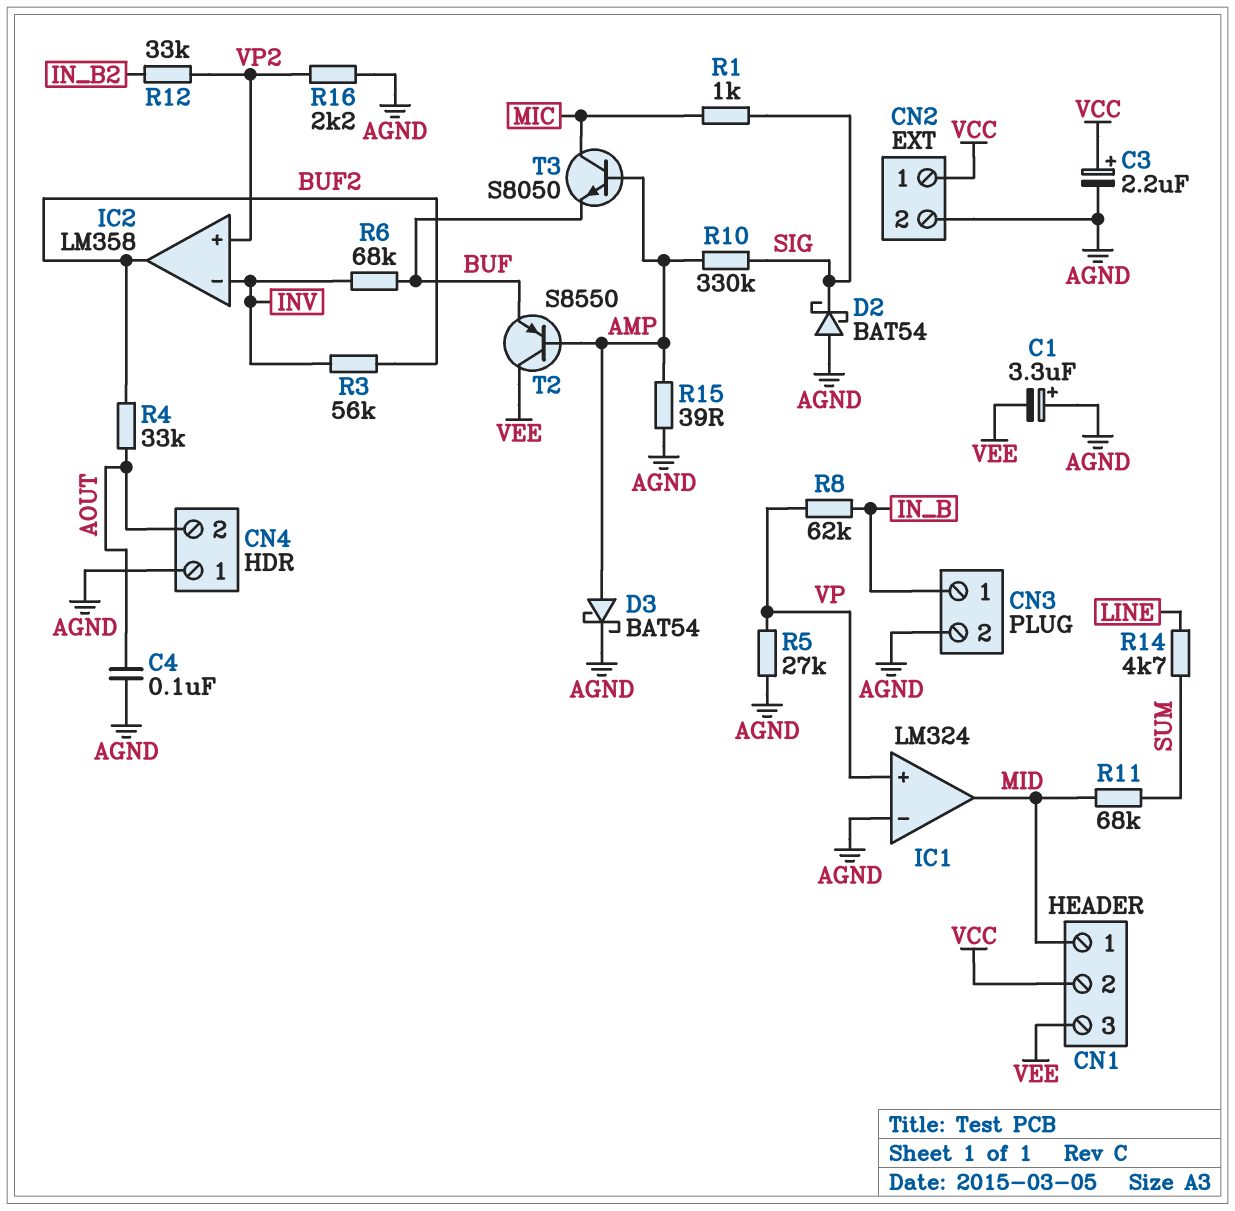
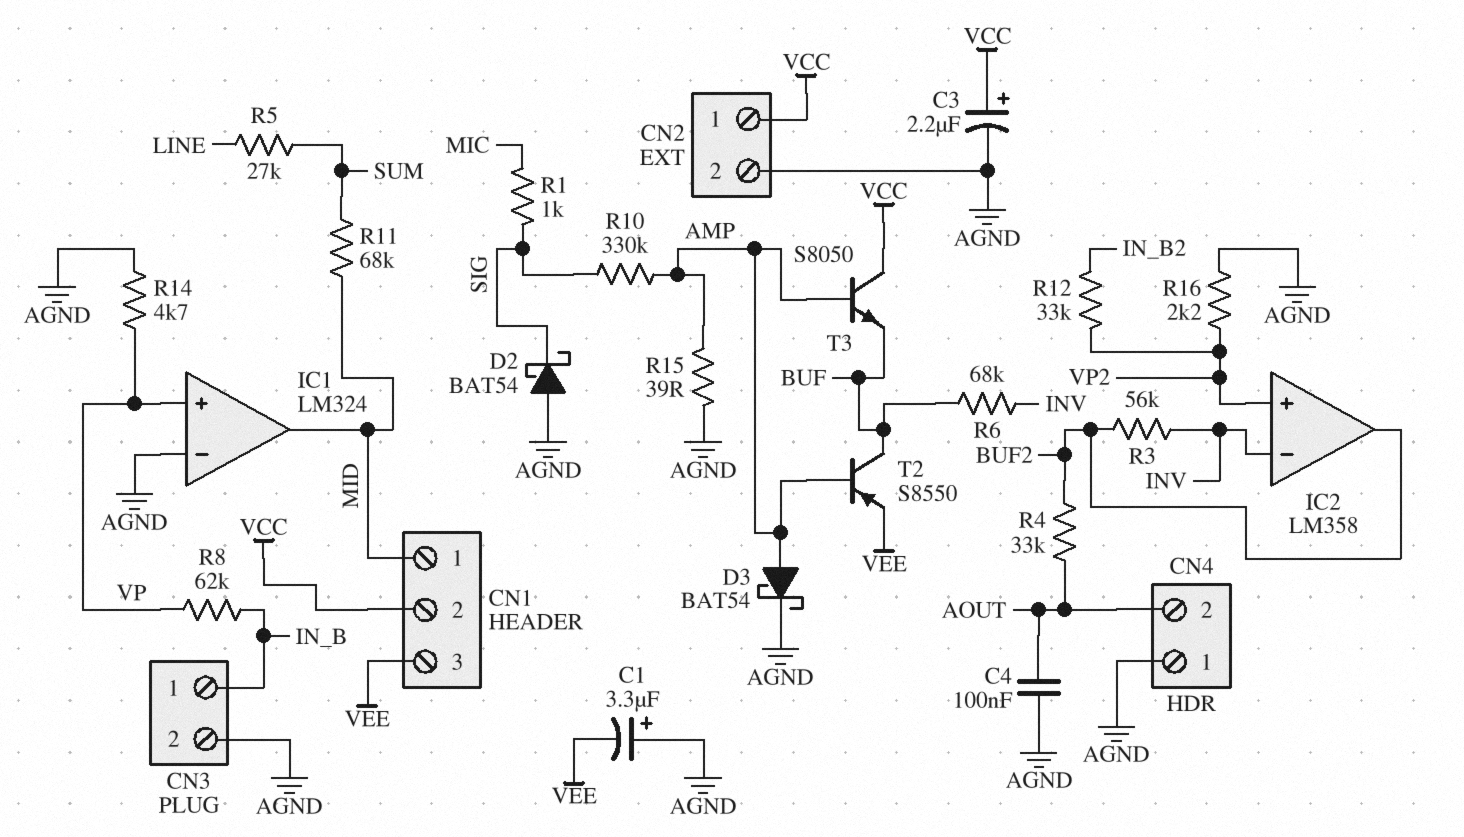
R5: 27k (AGND, VP) -> 27k (LINE, SUM)
R14: 4.7k (LINE, SUM) -> 4.7k (AGND, VP)
T2: PNP S8550 (B AMP, C VEE, E BUF) -> PNP S8550 (B AMP, C BUF, E VEE)
T3: NPN S8050 (B AMP, C MIC, E BUF) -> NPN S8050 (B AMP, C VCC, E BUF)

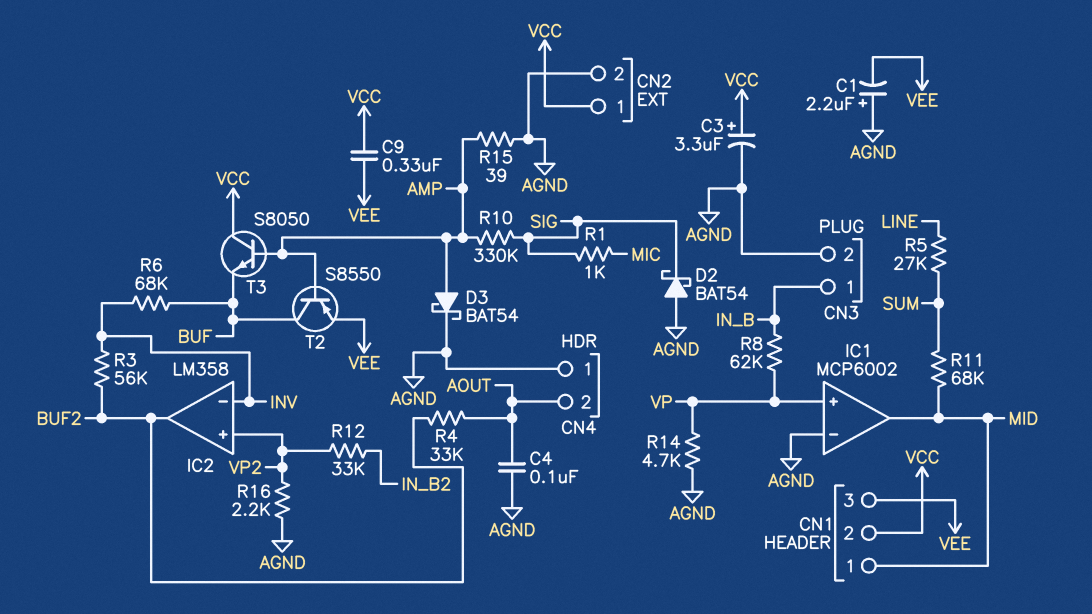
C1: 3.3uF (plus AGND, minus VEE) -> 2.2uF (plus AGND, minus VEE)
C3: 2.2uF (plus VCC, minus AGND) -> 3.3uF (plus VCC, minus AGND)
C9: none -> 330nF (VCC, VEE)
IC1: LM324 -> MCP6002

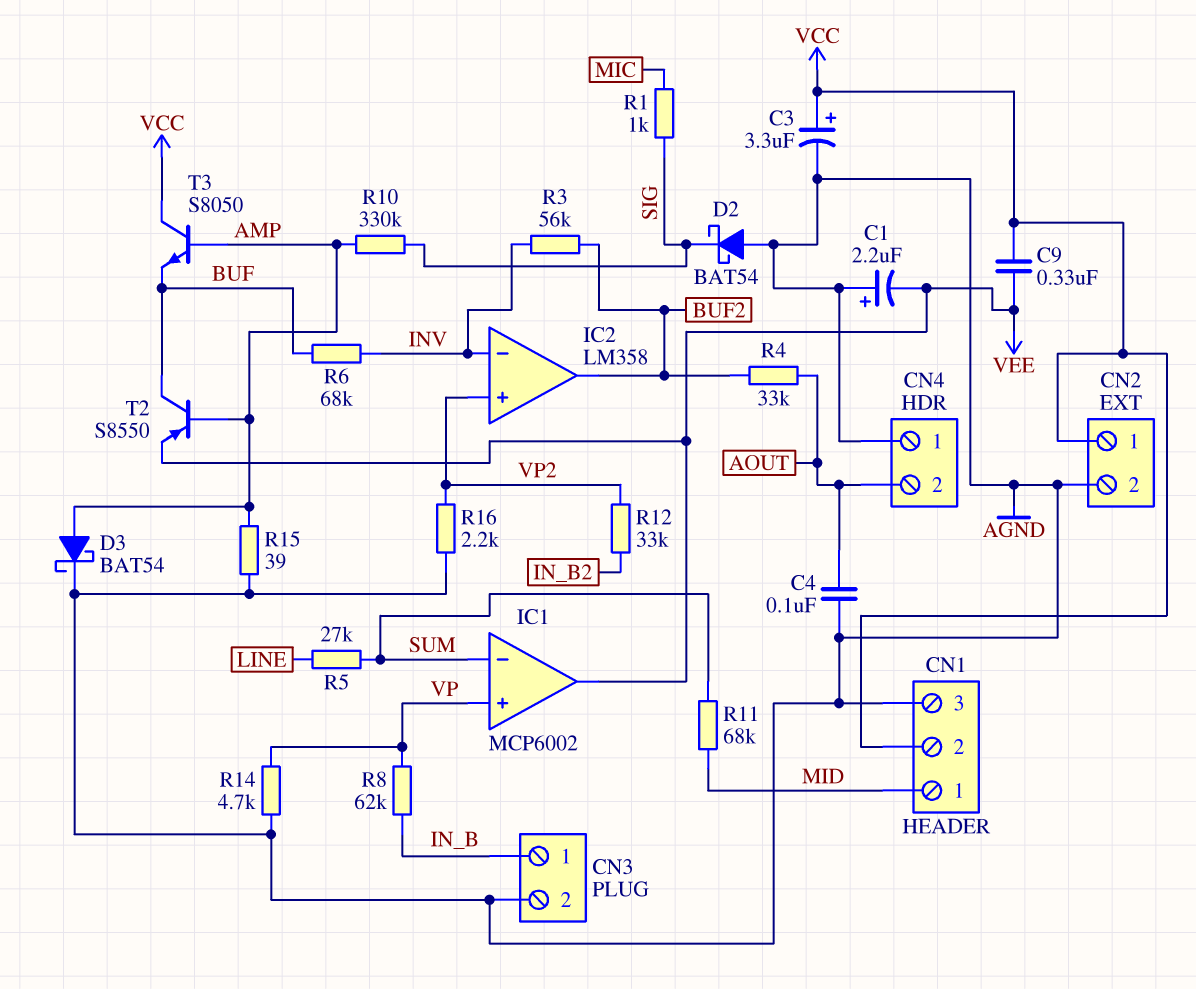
CN1 pin 3: VEE -> AGND
IC1 pin in-: AGND -> SUM
IC1 pin out: MID -> VEE

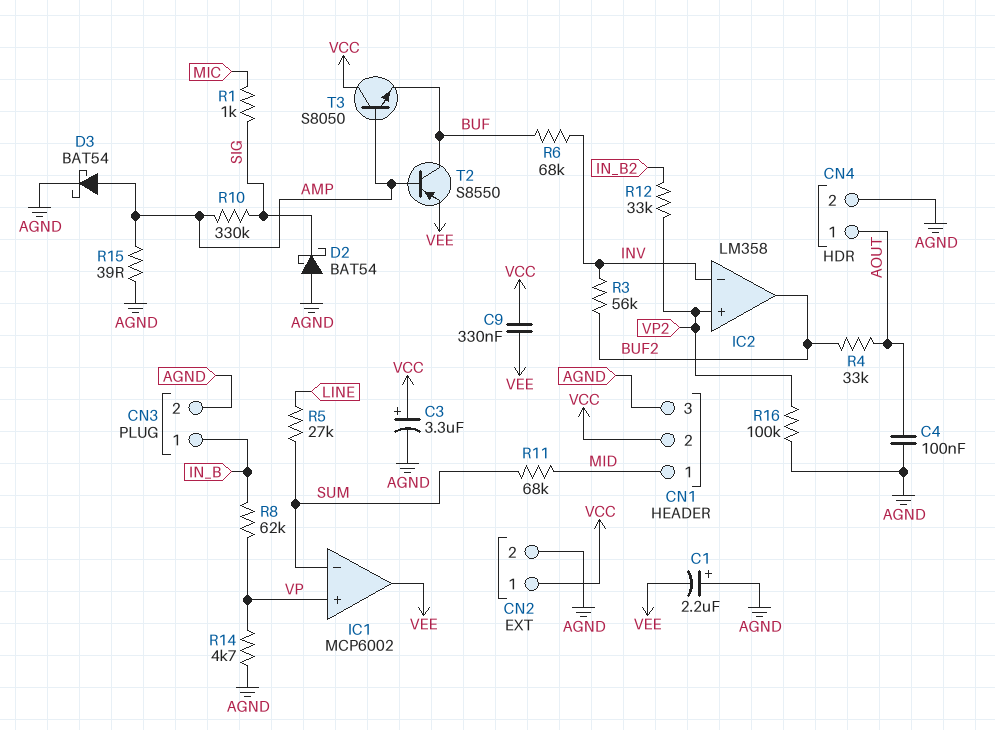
CN4 pin 1: AGND -> AOUT
CN4 pin 2: AOUT -> AGND
R16: 2.2k (AGND, VP2) -> 100k (AGND, VP2)

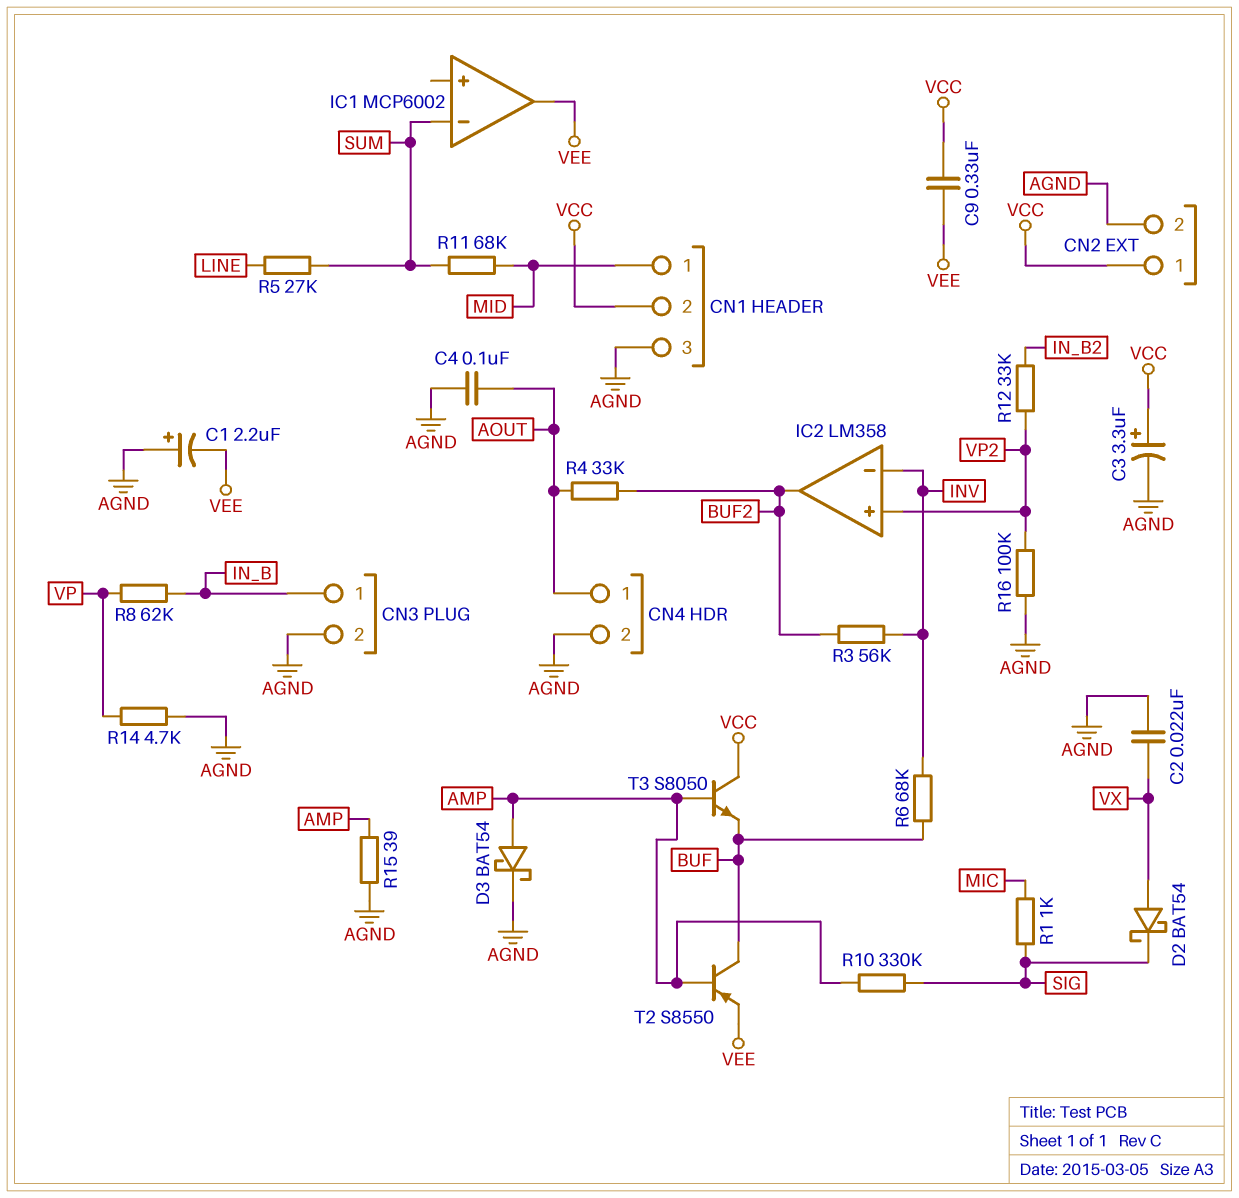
C2: none -> 22nF (AGND, VX)
D2: schottky BAT54 (A AGND, K SIG) -> schottky BAT54 (A VX, K SIG)
IC1 pin in+: VP -> none

